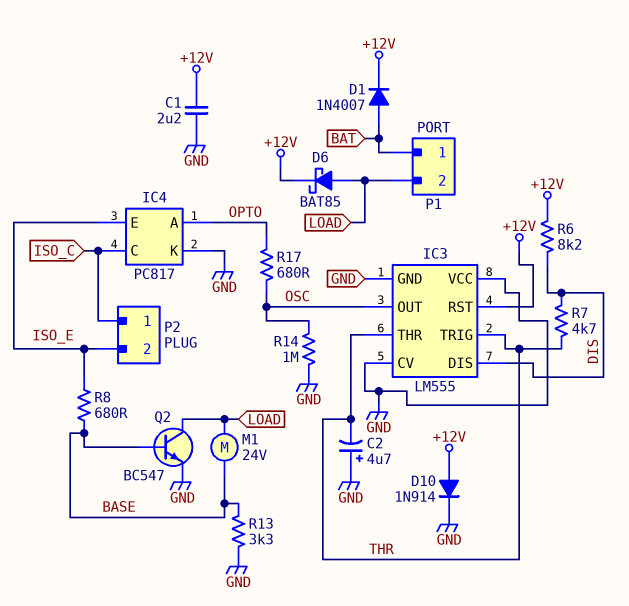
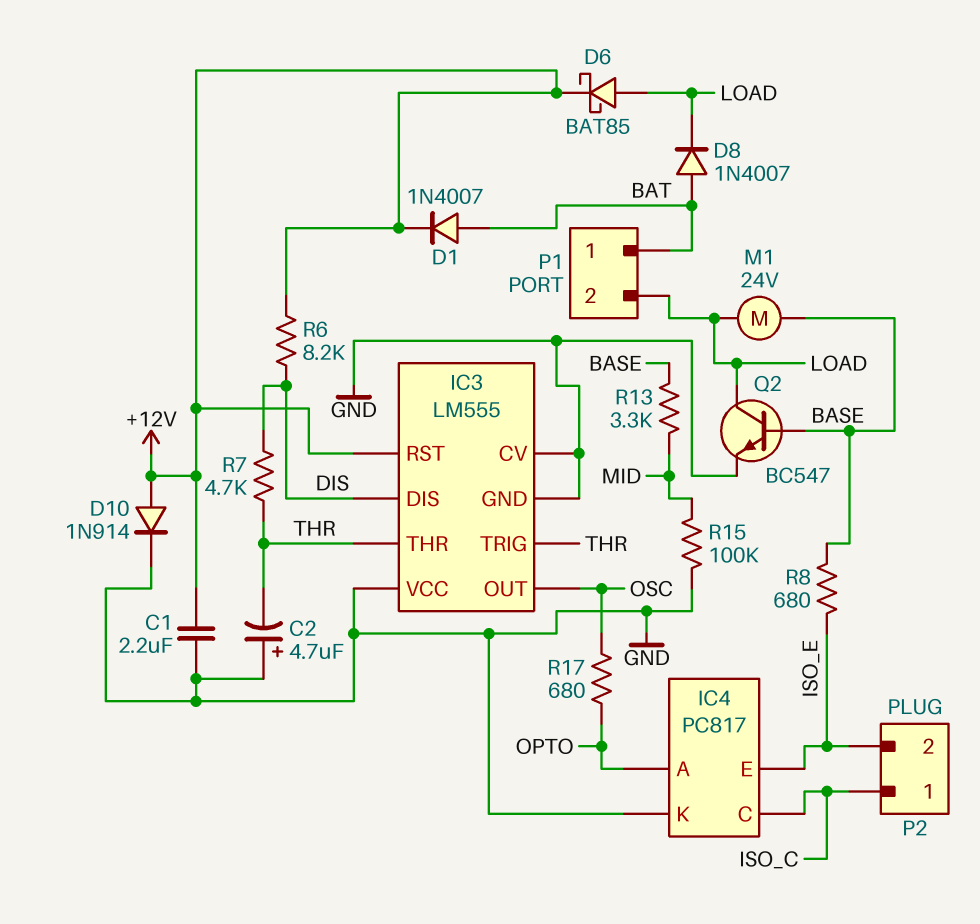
D8: none -> diode 1N4007 (A BAT, K LOAD)
R13: 3.3k (BASE, GND) -> 3.3k (BASE, MID)
R14: 1M (GND, OSC) -> none
R15: none -> 100k (GND, MID)

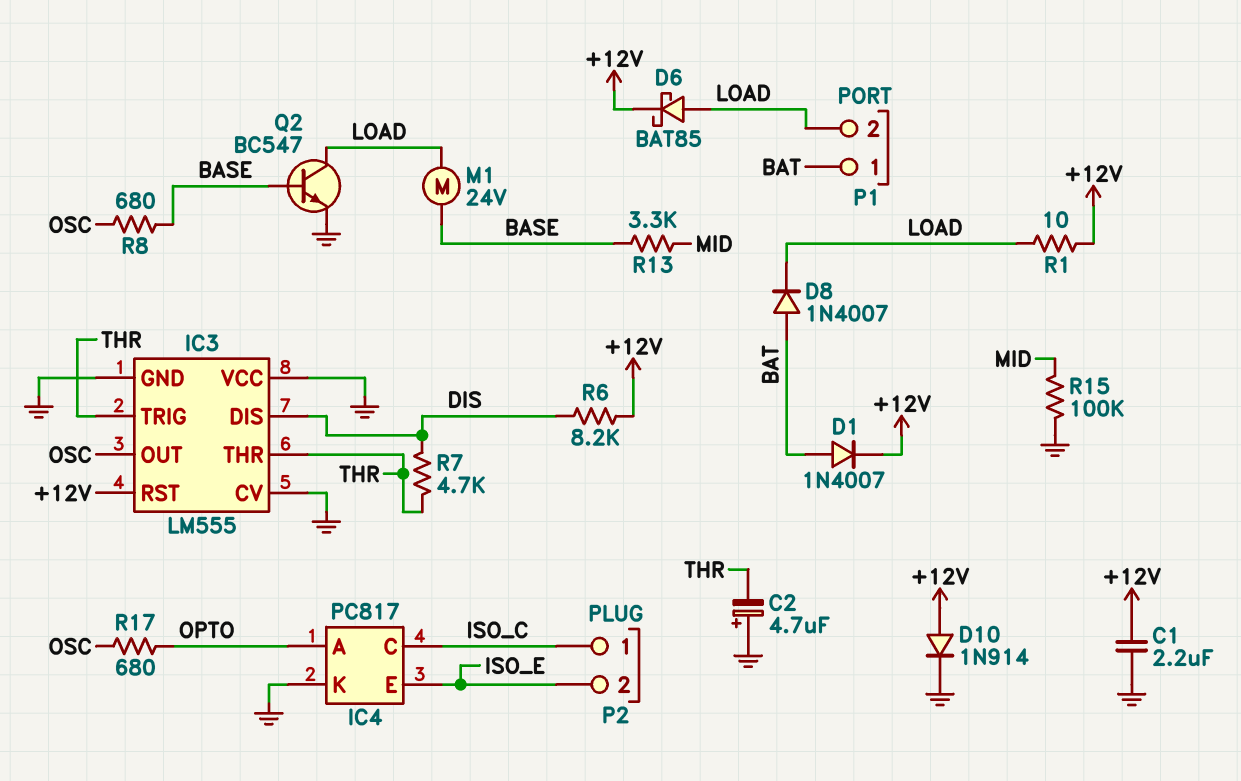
R1: none -> 10 (+12V, LOAD)
R8: 680 (BASE, ISO_E) -> 680 (BASE, OSC)

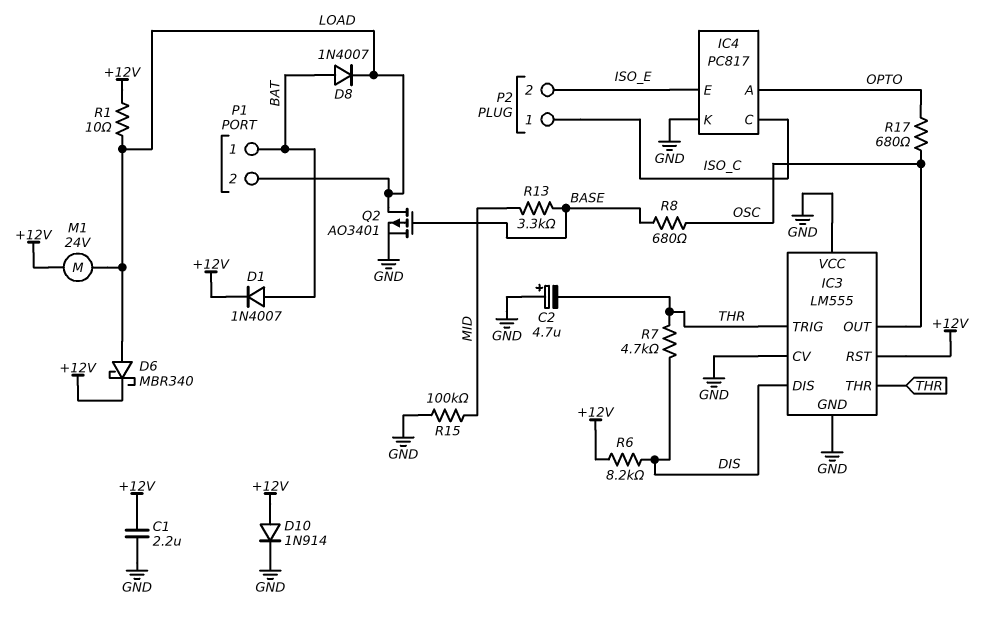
D6: schottky BAT85 (A LOAD, K +12V) -> schottky MBR340 (A LOAD, K +12V)
M1: motor 24V (BASE, LOAD) -> motor 24V (+12V, LOAD)
Q2: NPN BC547 (B BASE, C LOAD, E GND) -> PMOS AO3401 (G BASE, D LOAD, S GND)

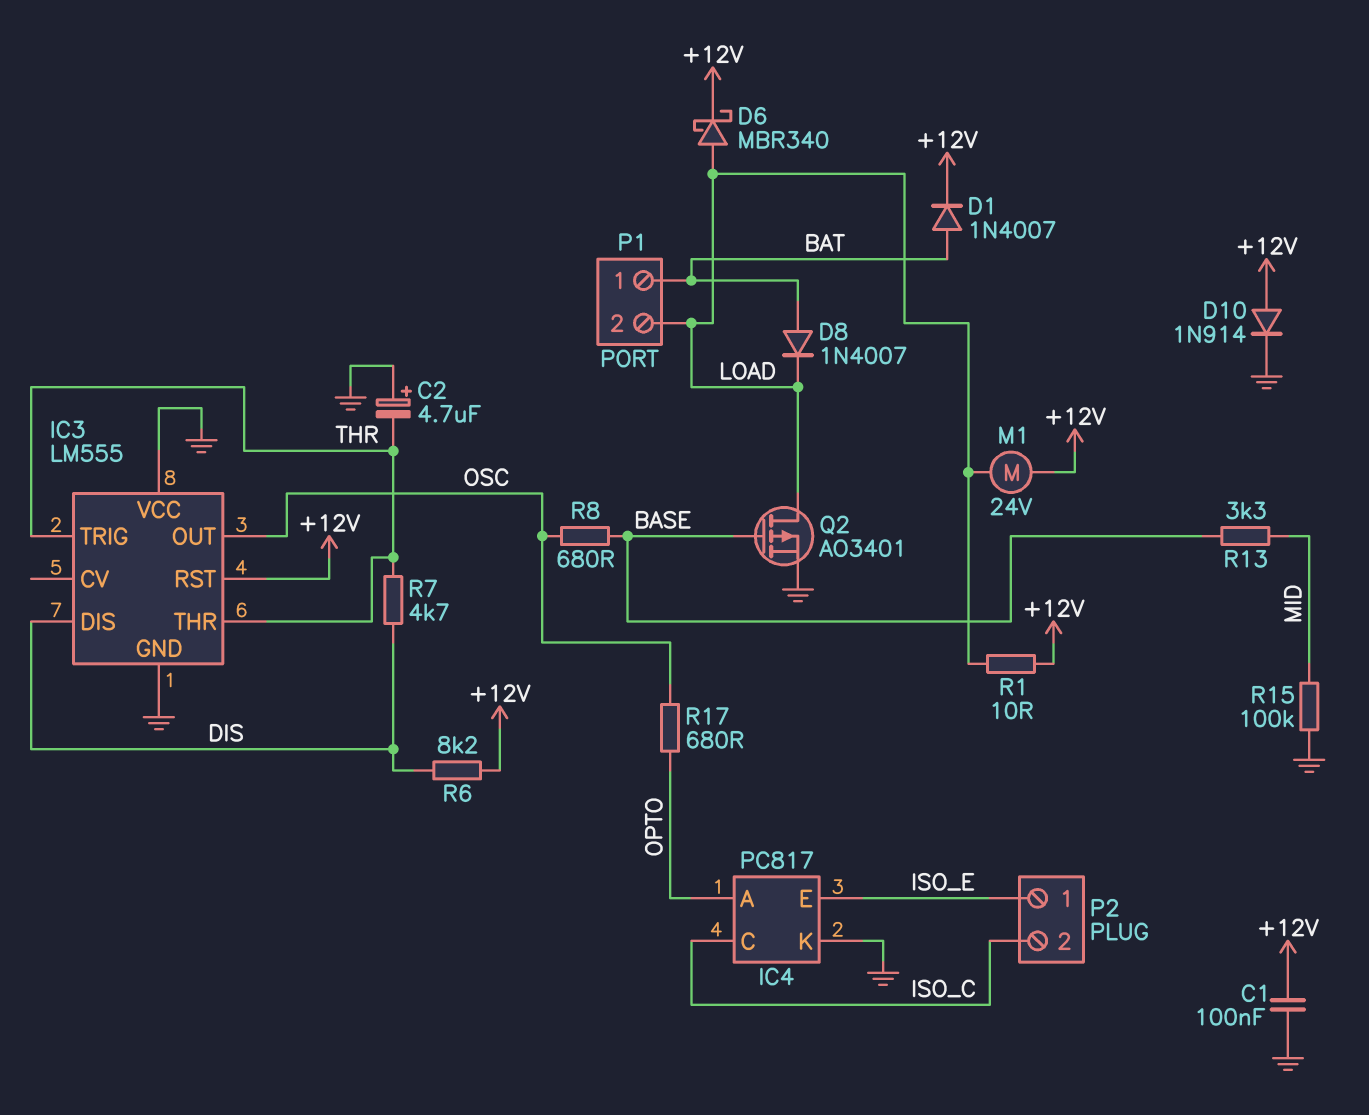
C1: 2.2uF (+12V, GND) -> 100nF (+12V, GND)
IC3 pin CV: GND -> none
P2 pin 1: ISO_C -> ISO_E
P2 pin 2: ISO_E -> ISO_C

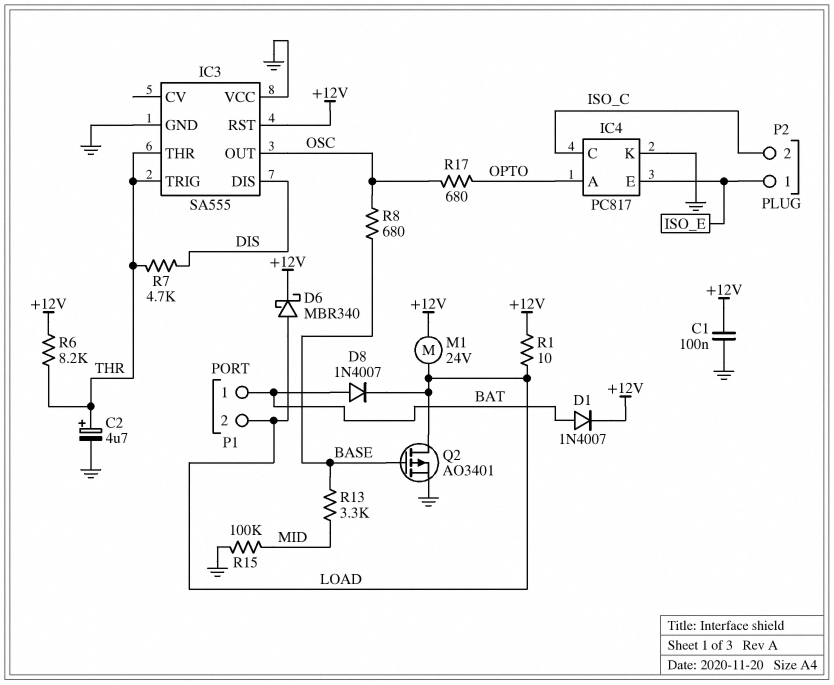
C2: 4.7uF (plus GND, minus THR) -> 4.7uF (plus THR, minus GND)
D10: diode 1N914 (A +12V, K GND) -> none
IC3: LM555 -> SA555
R6: 8.2k (+12V, DIS) -> 8.2k (+12V, THR)

